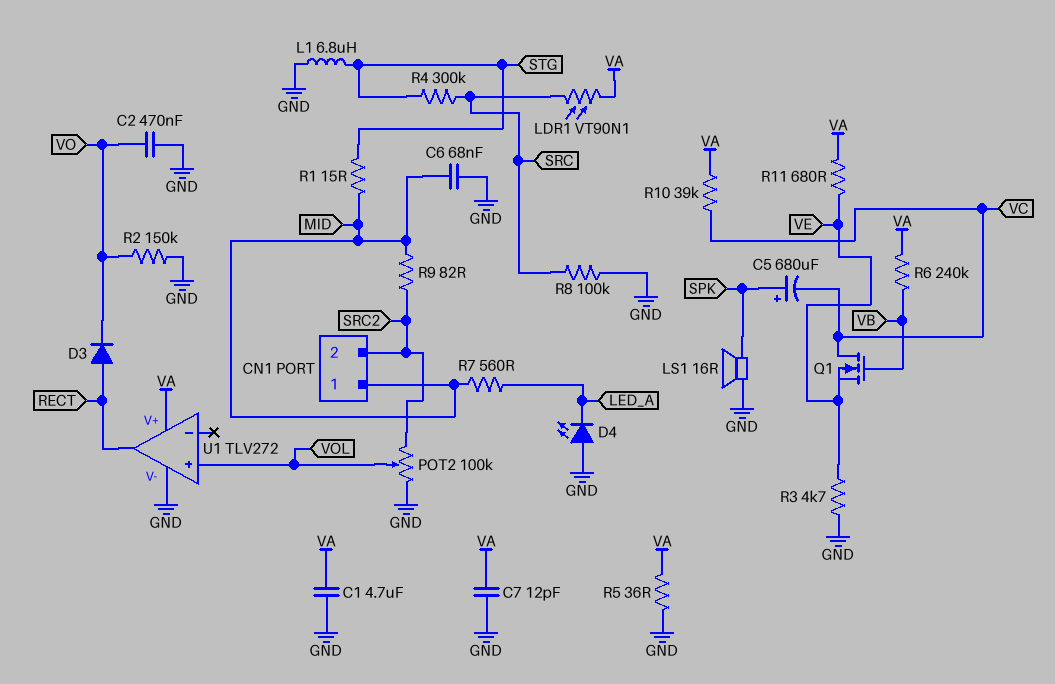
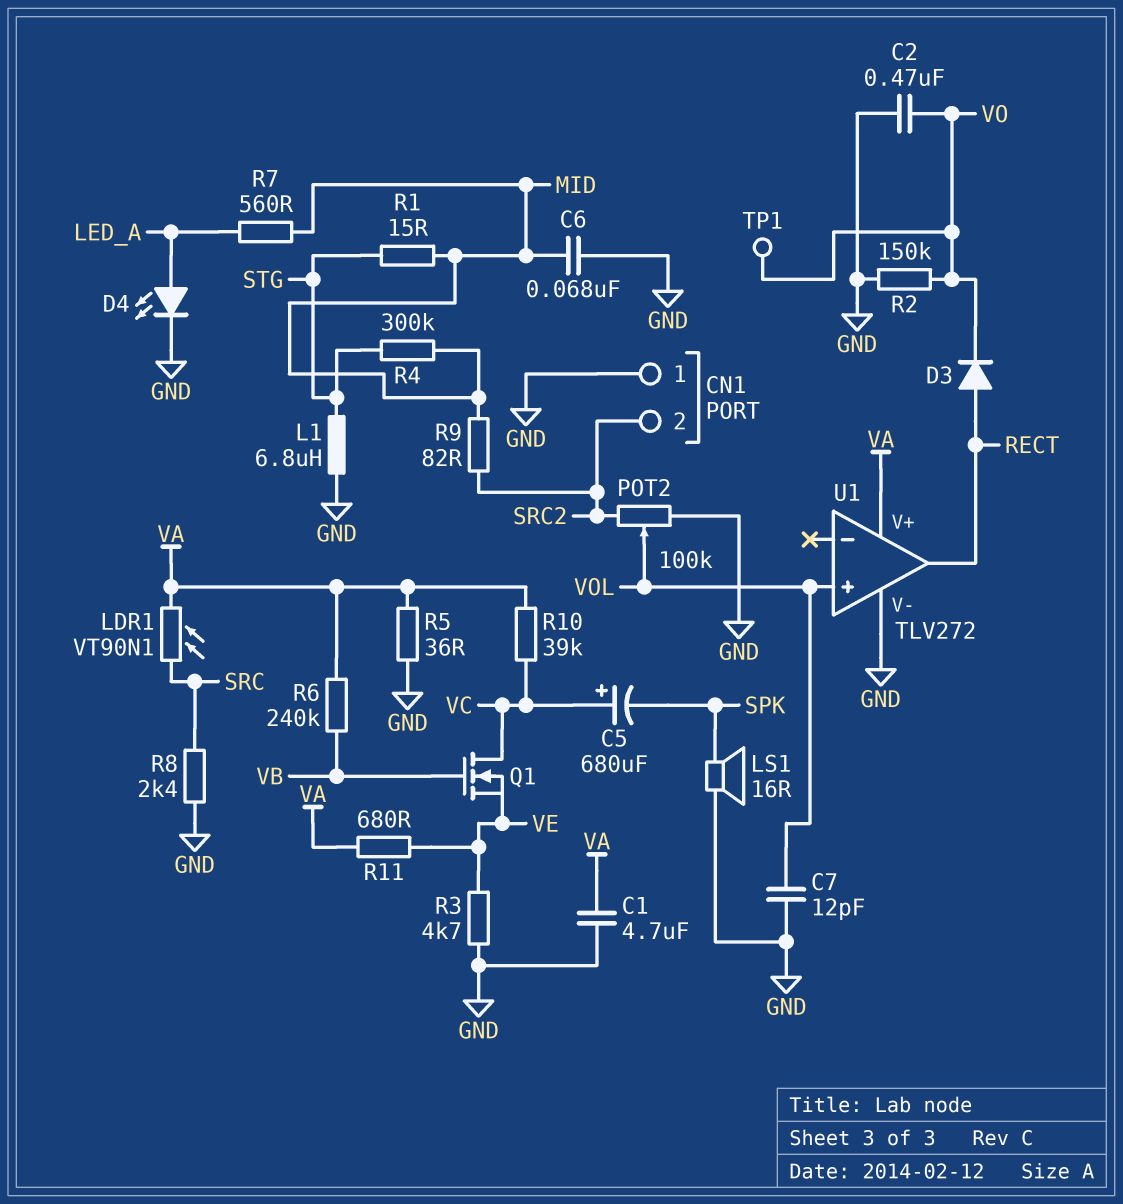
C5: 680uF (plus SPK, minus VC) -> 680uF (plus VC, minus SPK)
C7: 12pF (GND, VA) -> 12pF (GND, VOL)
CN1 pin 1: MID -> GND
D4: LED (A GND, K LED_A) -> LED (A LED_A, K GND)
R4: 300k (SRC, STG) -> 300k (MID, STG)
R8: 100k (GND, SRC) -> 2.4k (GND, SRC)
TP1: none -> test point (VO)

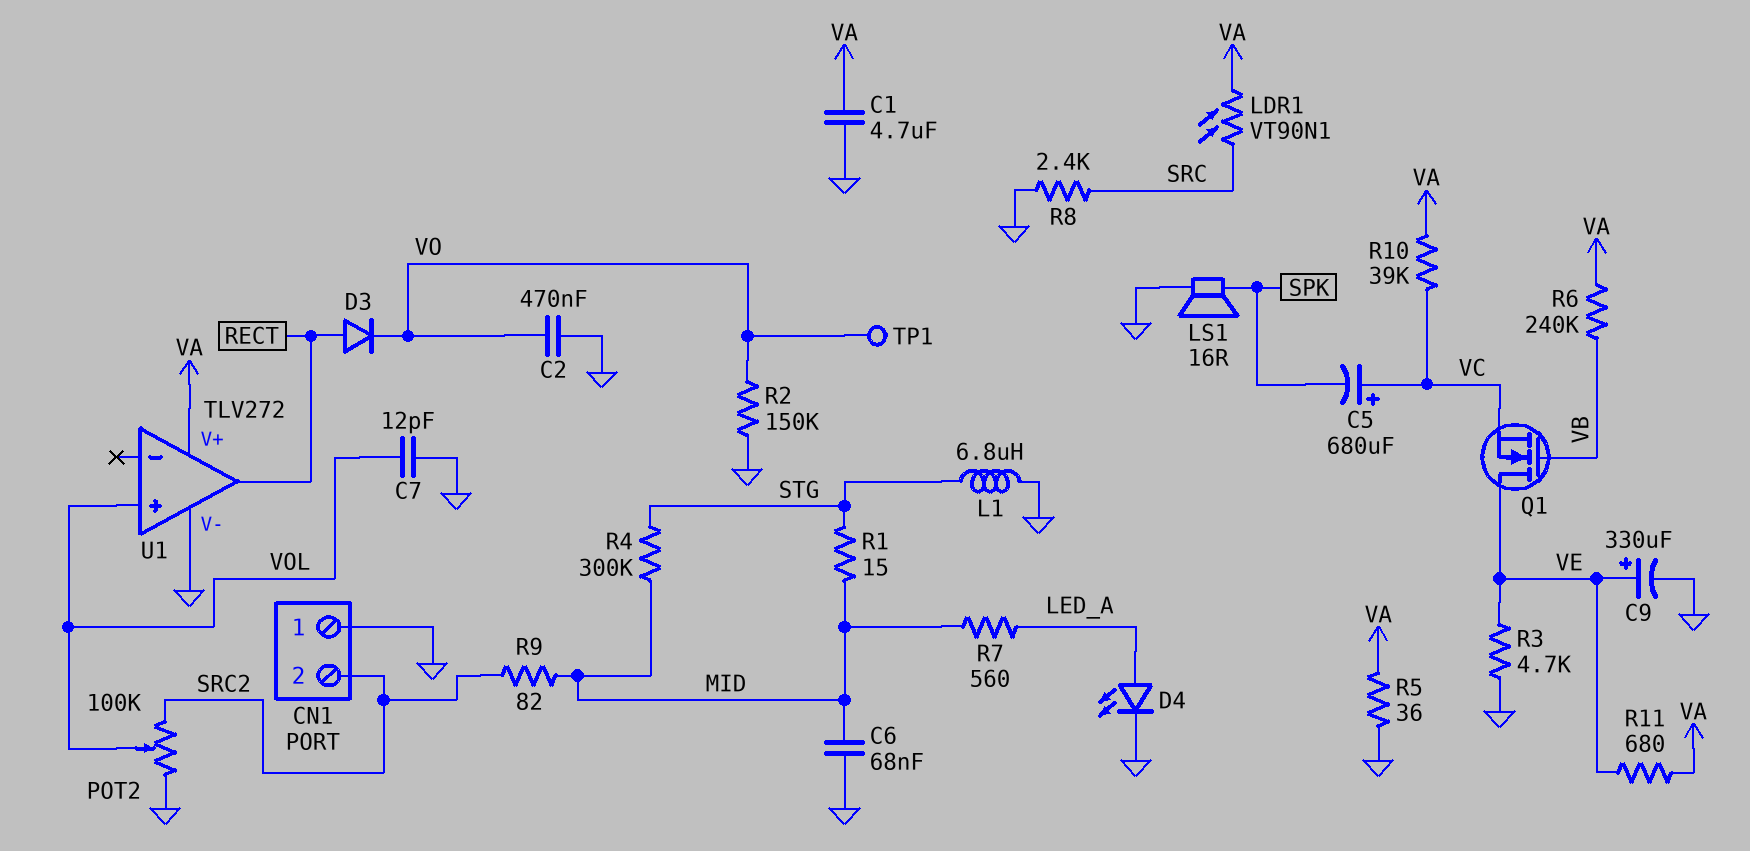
C9: none -> 330uF (plus VE, minus GND)
Q1: NMOS (G VB, D VC, S VE) -> NMOS (G VB, D VE, S VC)

